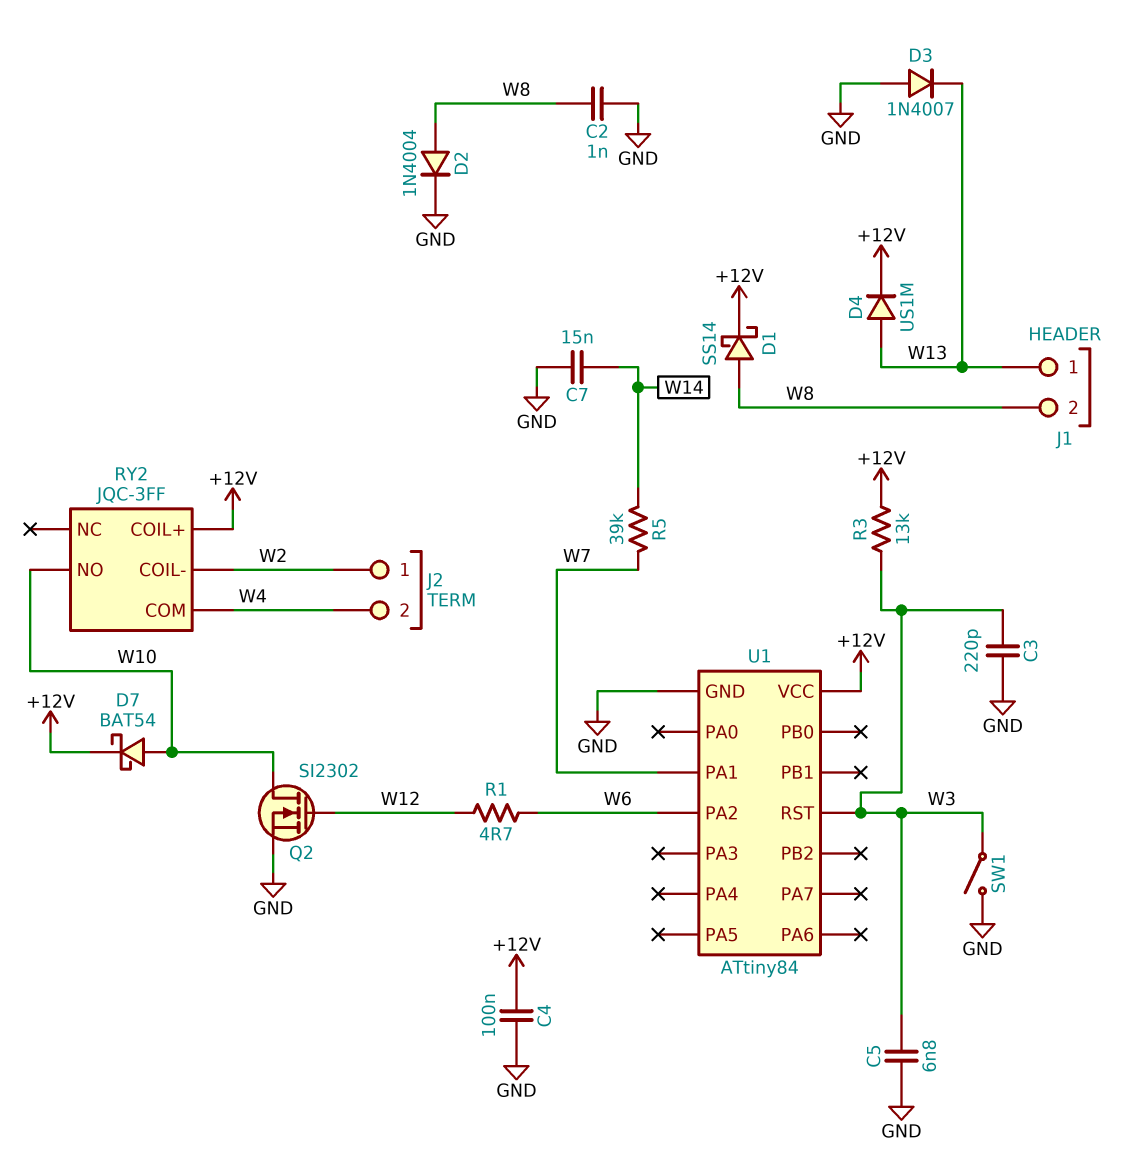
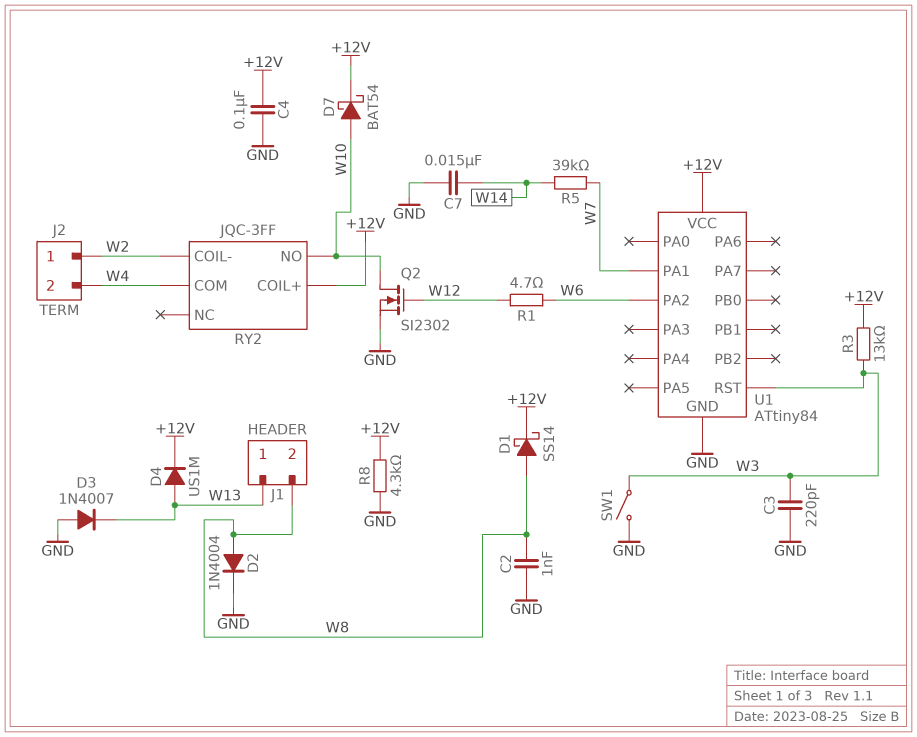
C5: 6.8nF (GND, W3) -> none
R8: none -> 4.3k (+12V, GND)

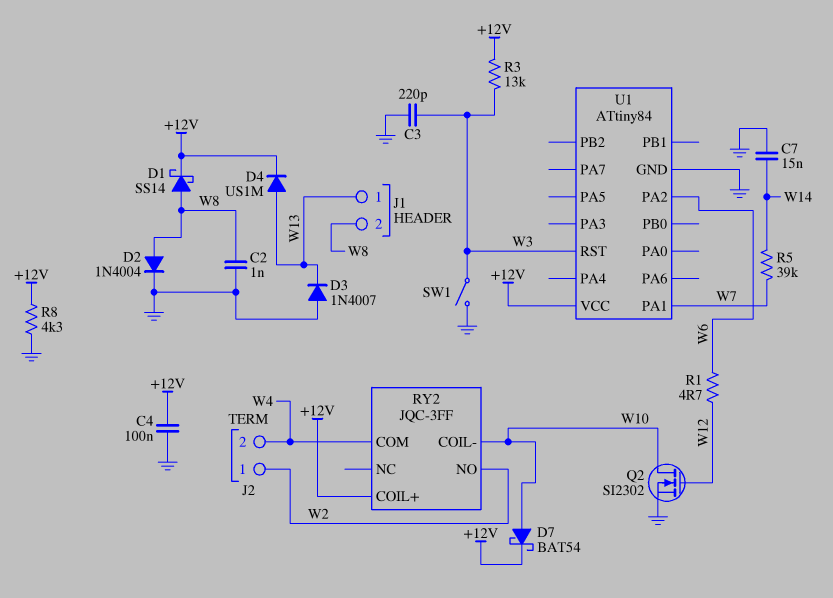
RY2 pin COIL-: W2 -> W10
RY2 pin NO: W10 -> W2

